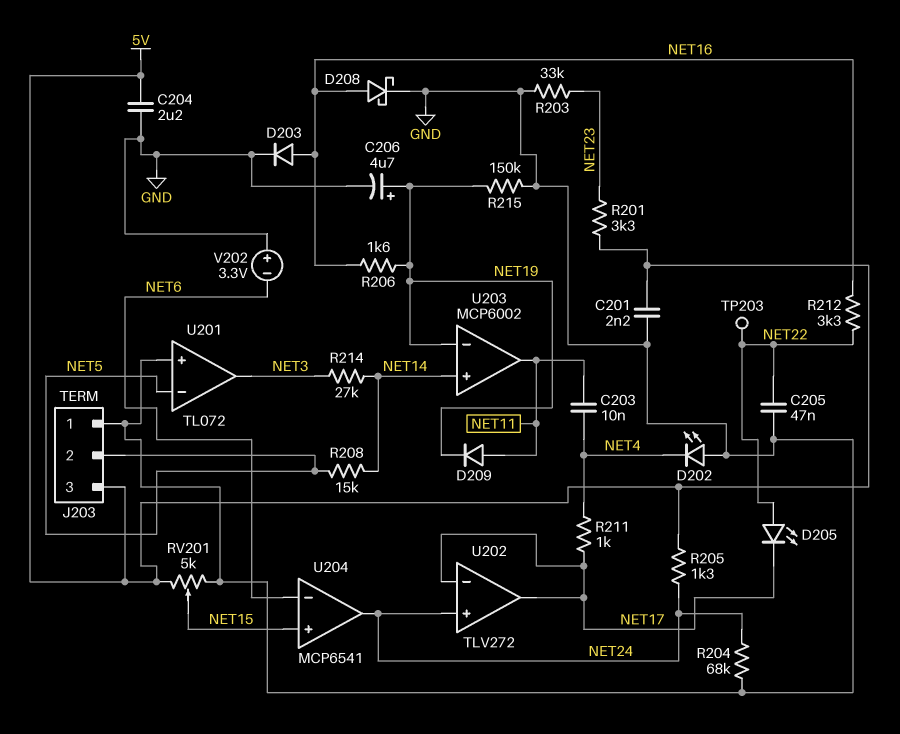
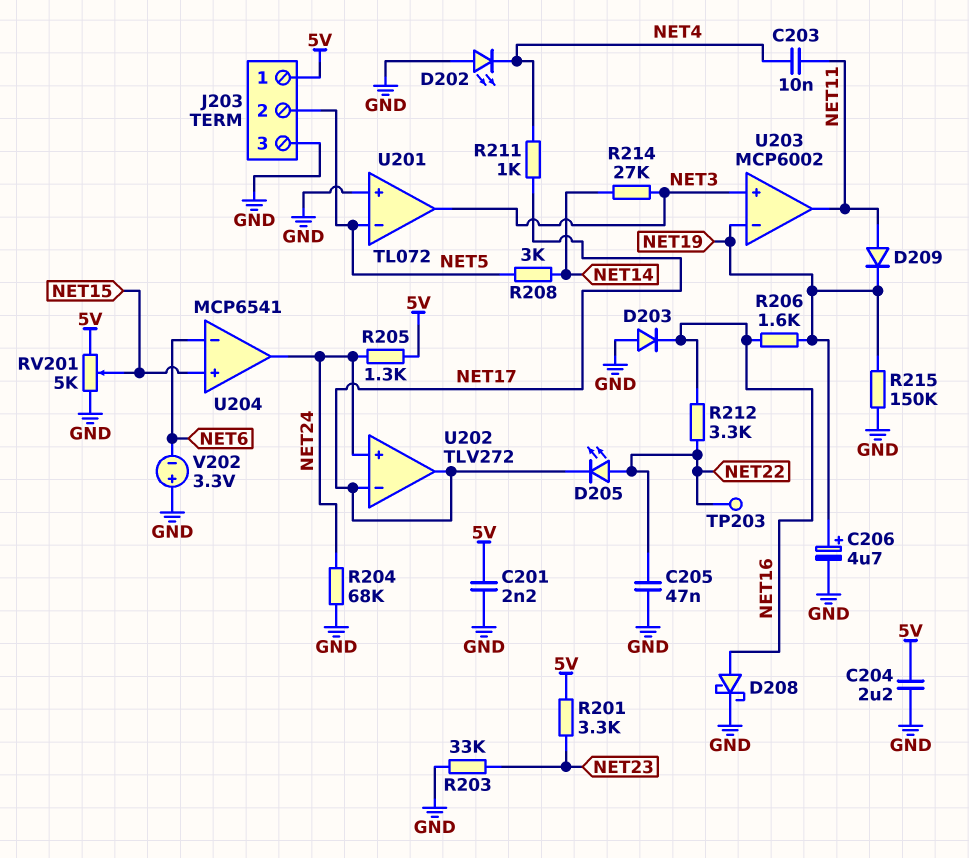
D203: diode (A NET16, K GND) -> diode (A GND, K NET16)
J203 pin 1: GND -> 5V
J203 pin 3: 5V -> GND
R208: 15k (NET5, NET14) -> 3k (NET5, NET14)
U203 pin in+: NET14 -> NET3

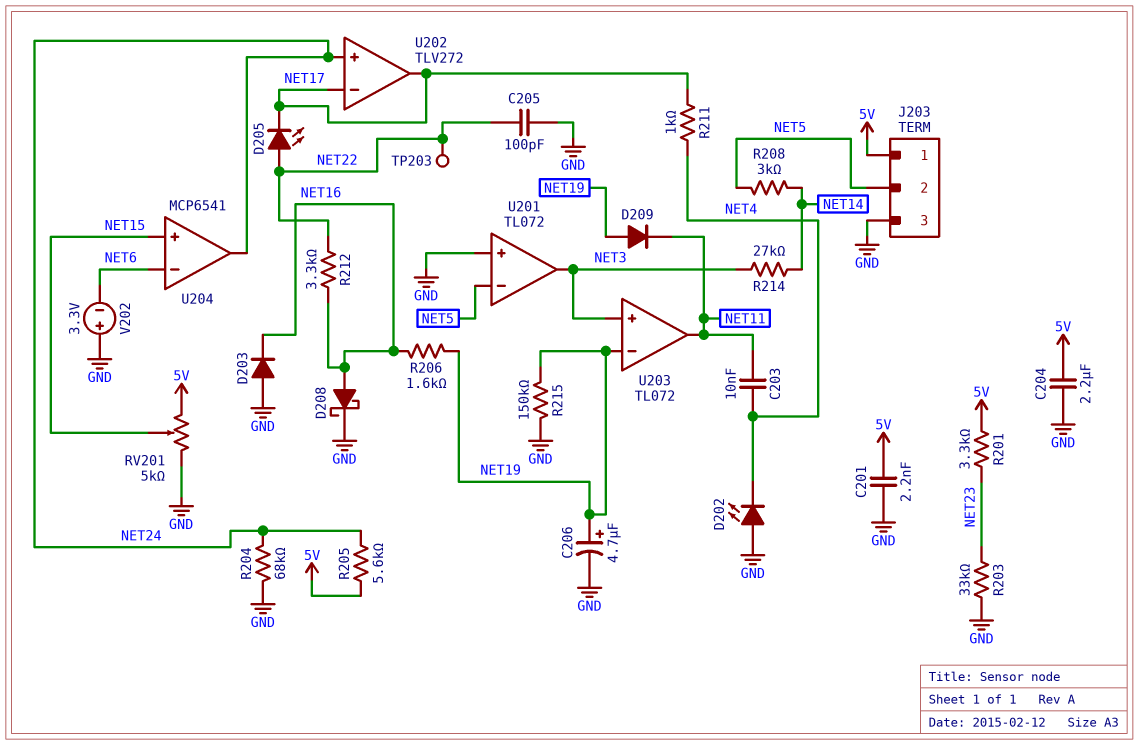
C205: 47nF (GND, NET22) -> 100pF (GND, NET22)
D209: diode (A NET11, K NET19) -> diode (A NET19, K NET11)
R205: 1.3k (5V, NET24) -> 5.6k (5V, NET24)
U203: MCP6002 -> TL072

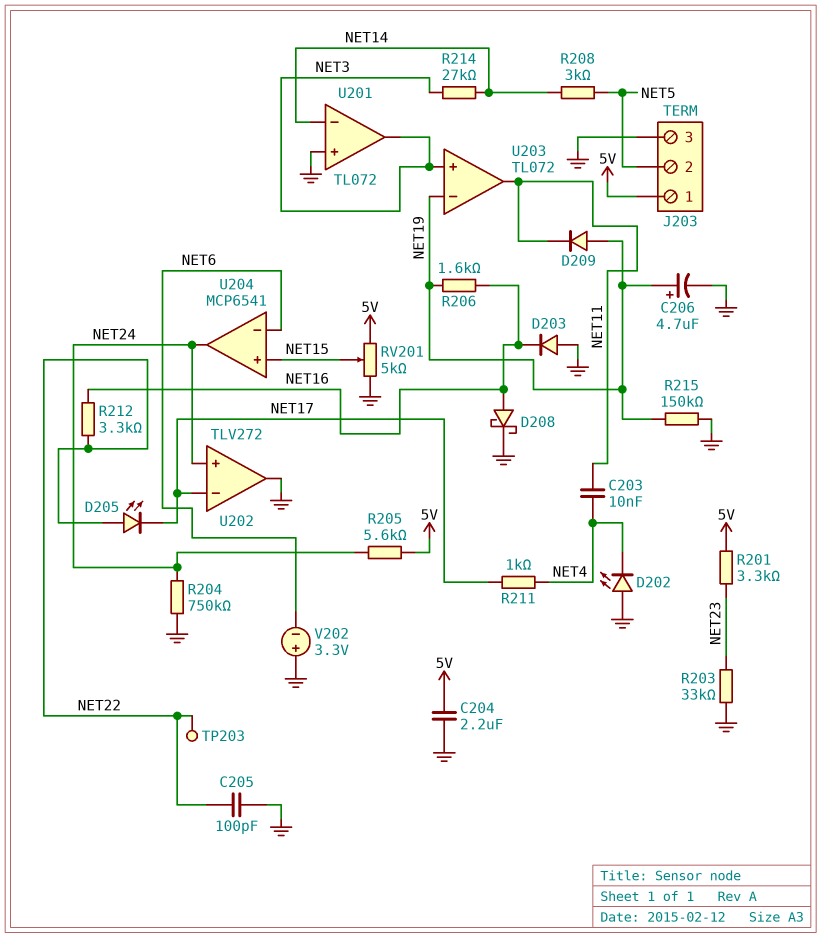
C201: 2.2nF (5V, GND) -> none
R204: 68k (GND, NET24) -> 750k (GND, NET24)
U201 pin in-: NET5 -> NET14
U202 pin out: NET17 -> GND

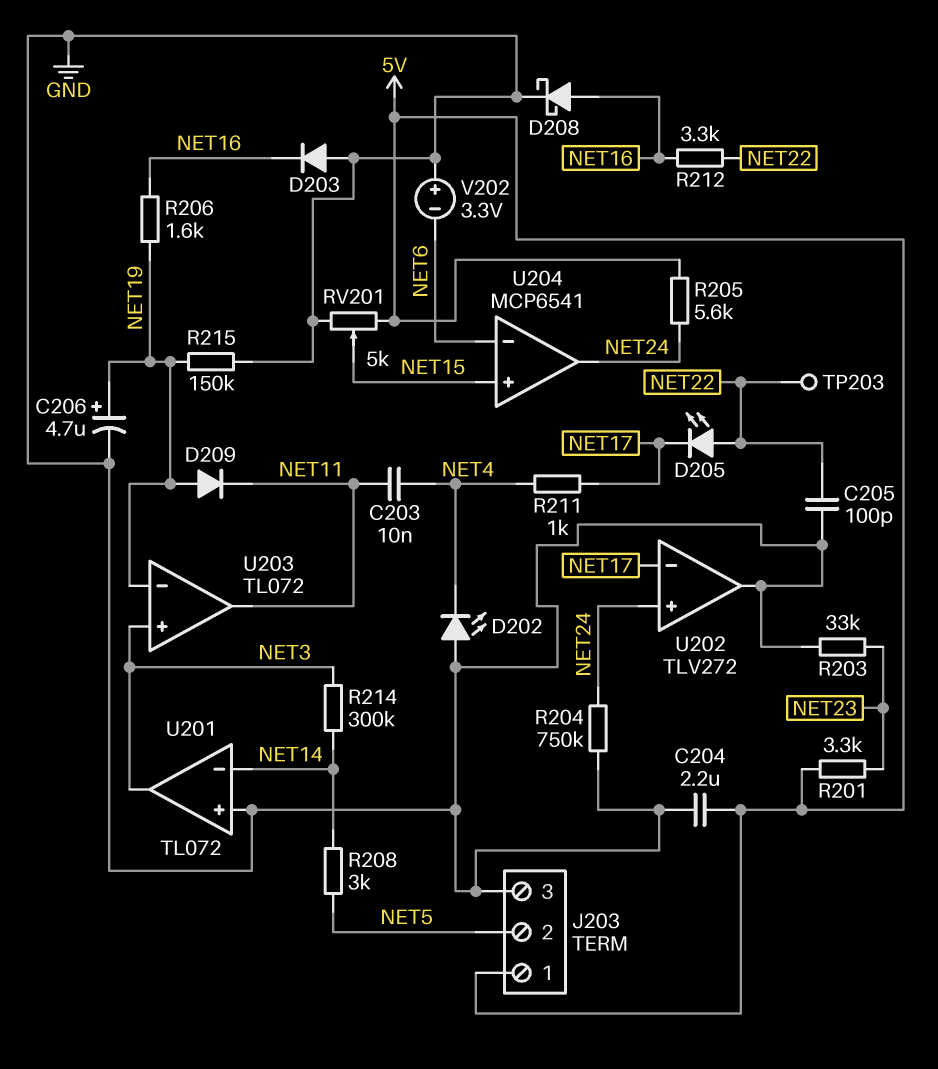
R214: 27k (NET3, NET14) -> 300k (NET3, NET14)

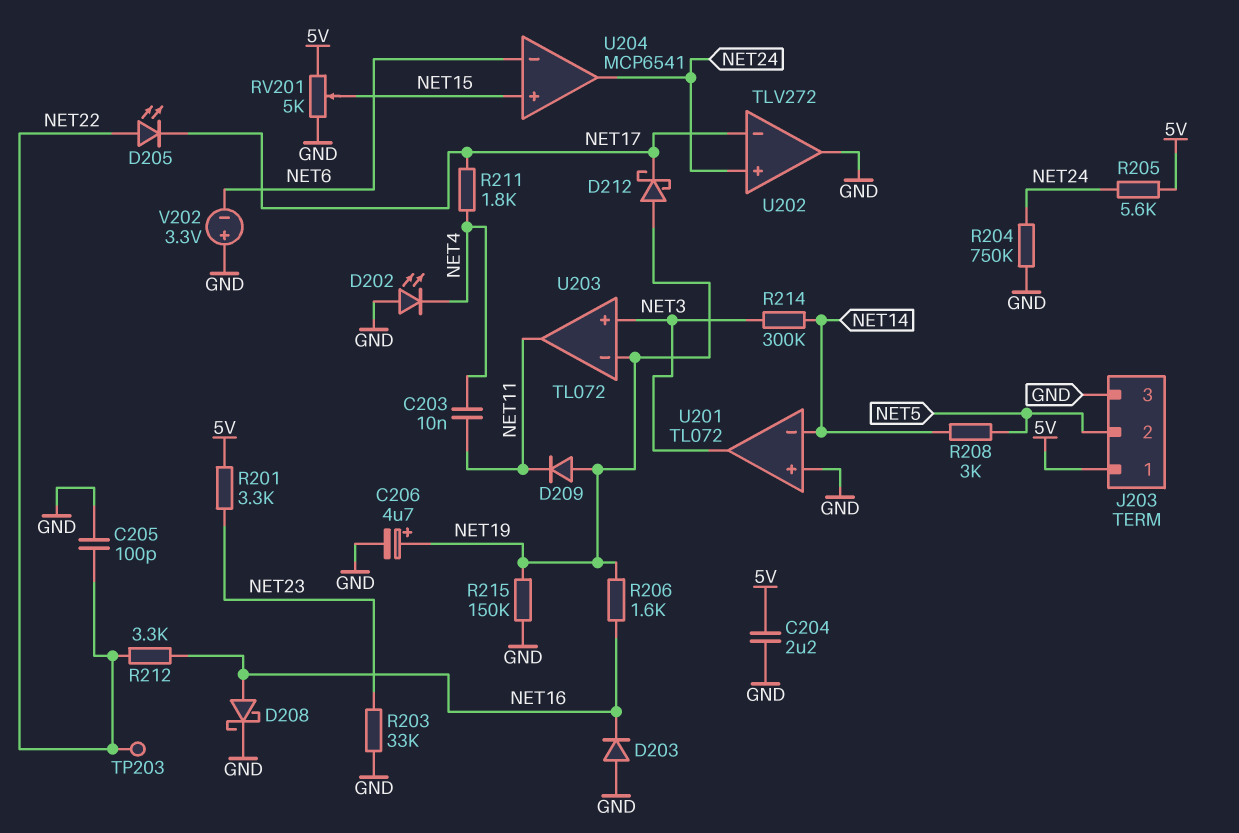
D212: none -> schottky (A NET19, K NET17)
R211: 1k (NET4, NET17) -> 1.8k (NET4, NET17)

